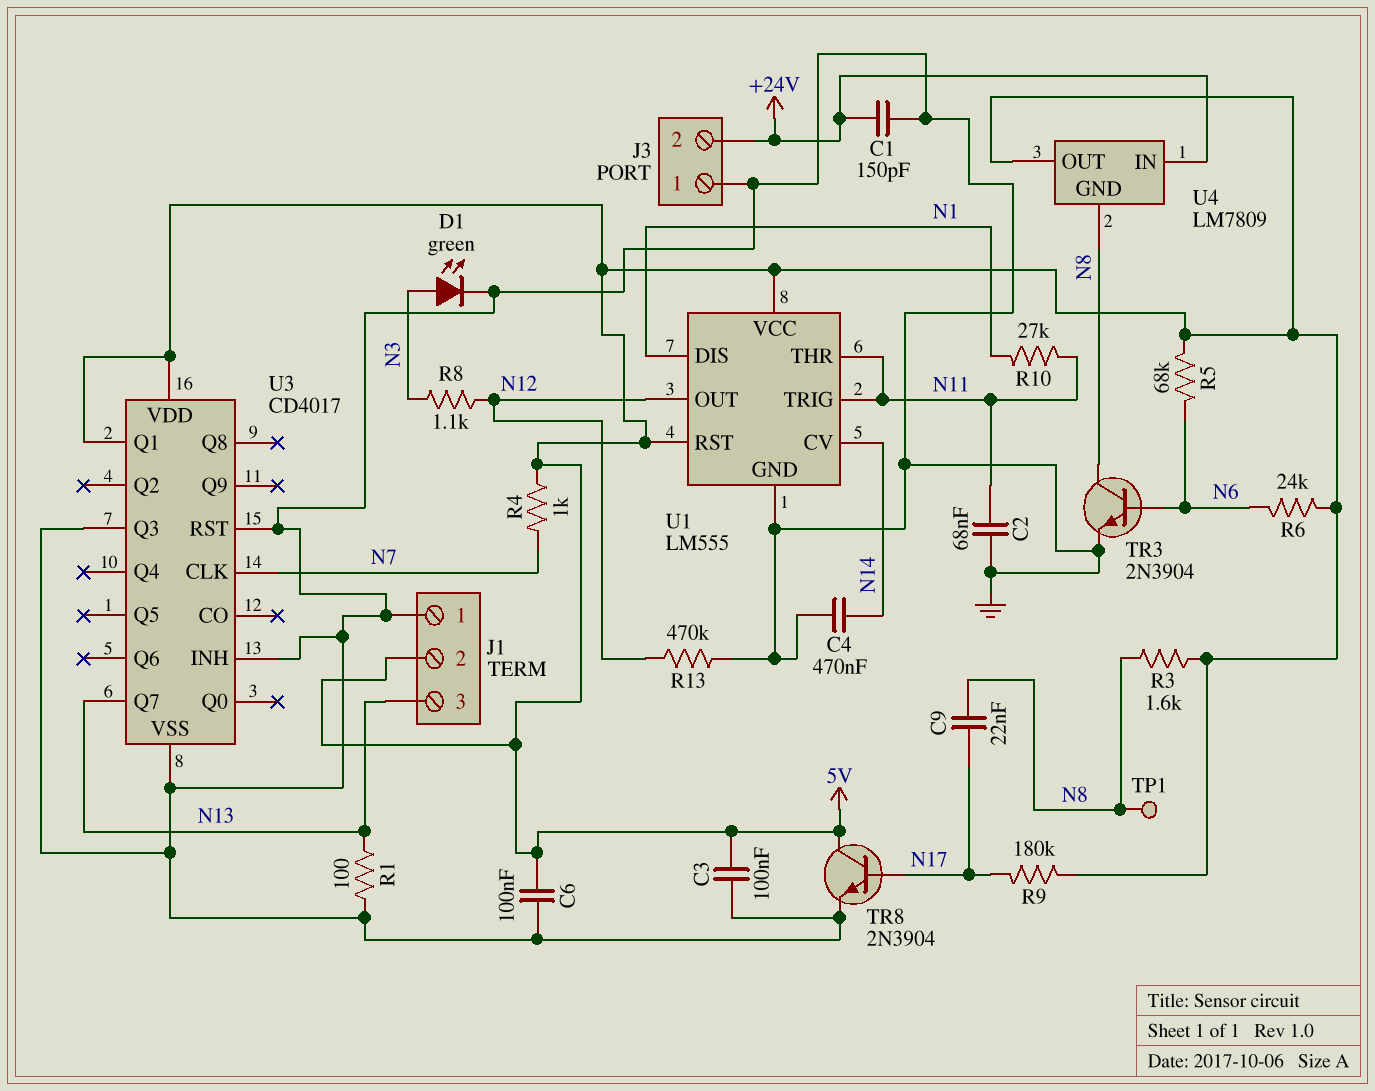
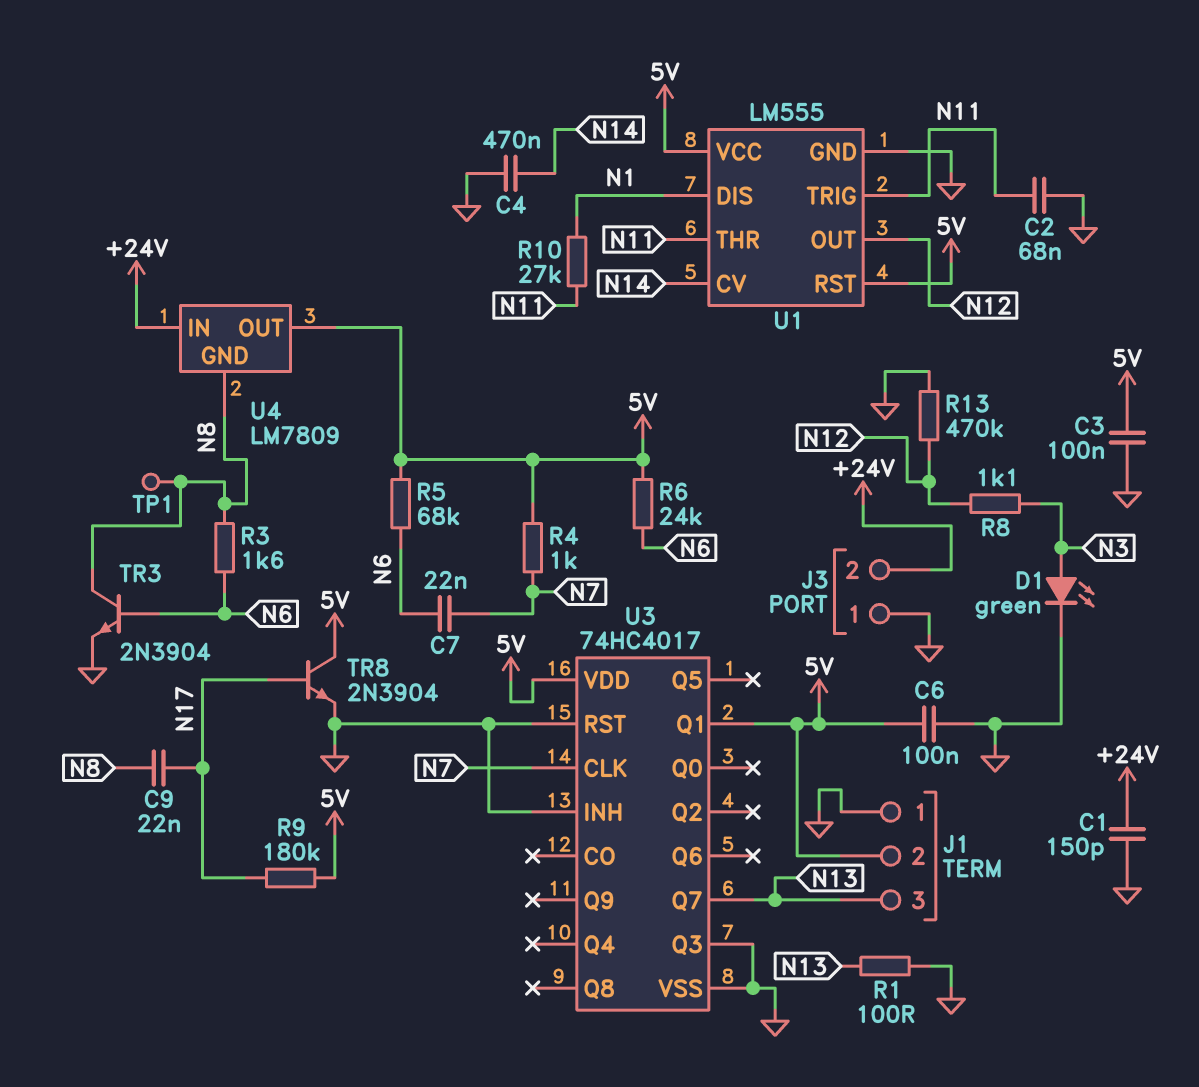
C7: none -> 22nF (N6, N7)
R3: 1.6k (5V, N8) -> 1.6k (N6, N8)
U3: CD4017 -> 74HC4017

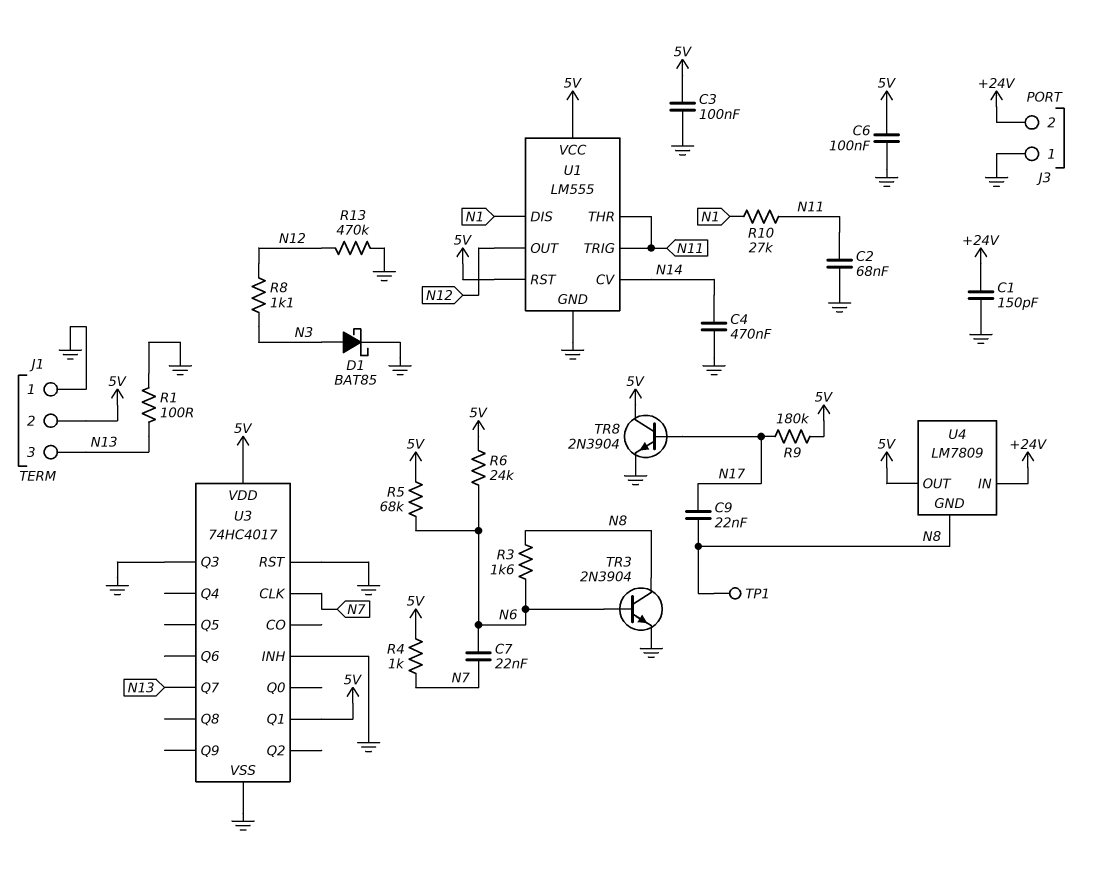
D1: LED green (A N3, K GND) -> schottky BAT85 (A N3, K GND)

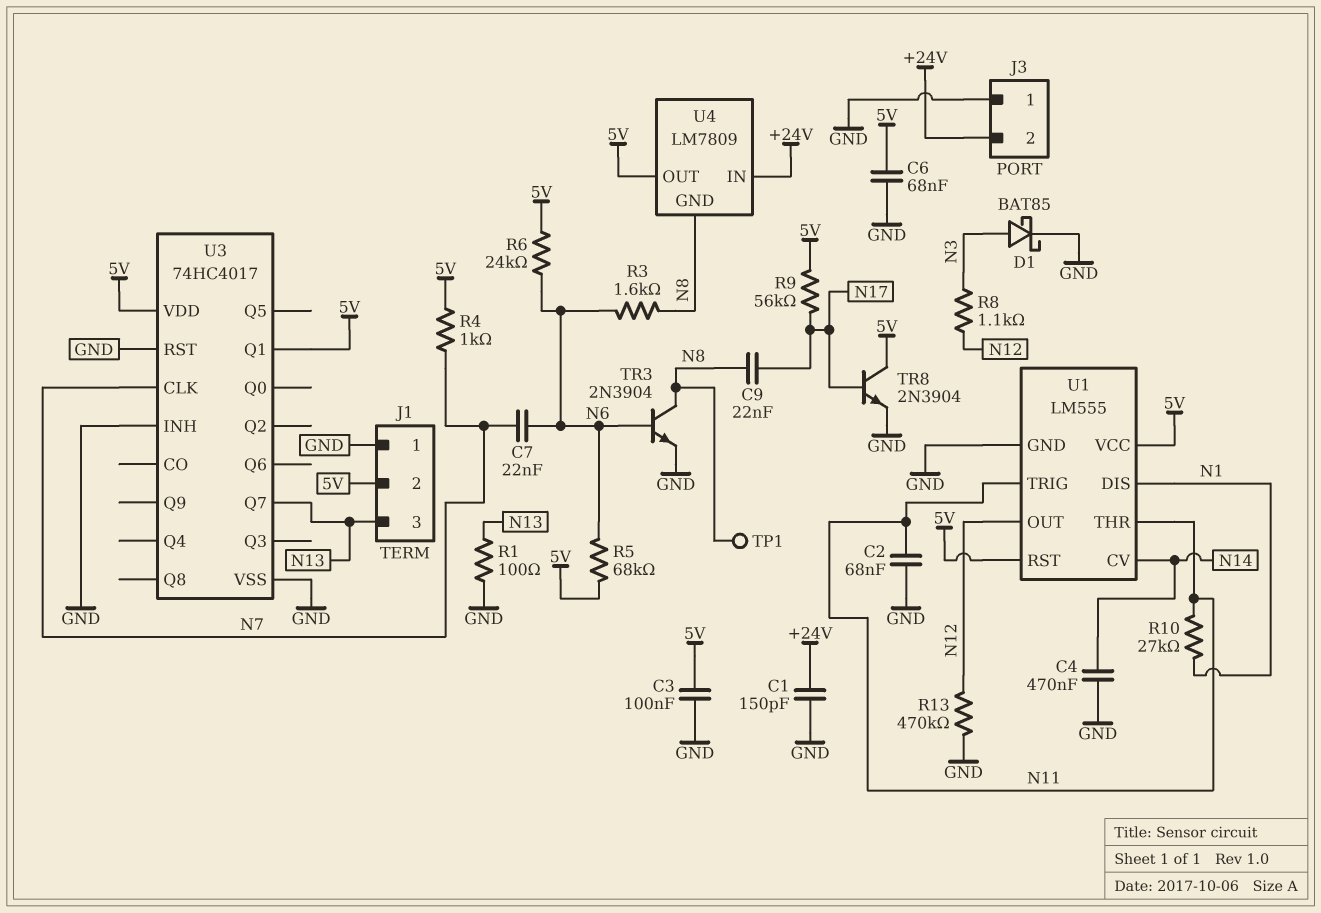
C6: 100nF (5V, GND) -> 68nF (5V, GND)
R9: 180k (5V, N17) -> 56k (5V, N17)
U3 pin Q3: GND -> none

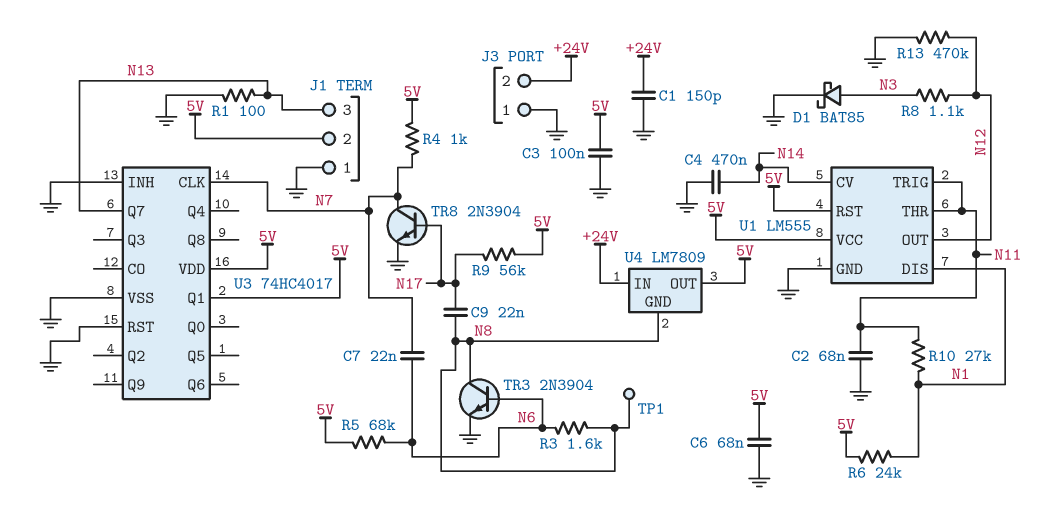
R6: 24k (5V, N6) -> 24k (5V, N1)
TR8: NPN 2N3904 (B N17, C 5V, E GND) -> NPN 2N3904 (B N17, C N7, E GND)

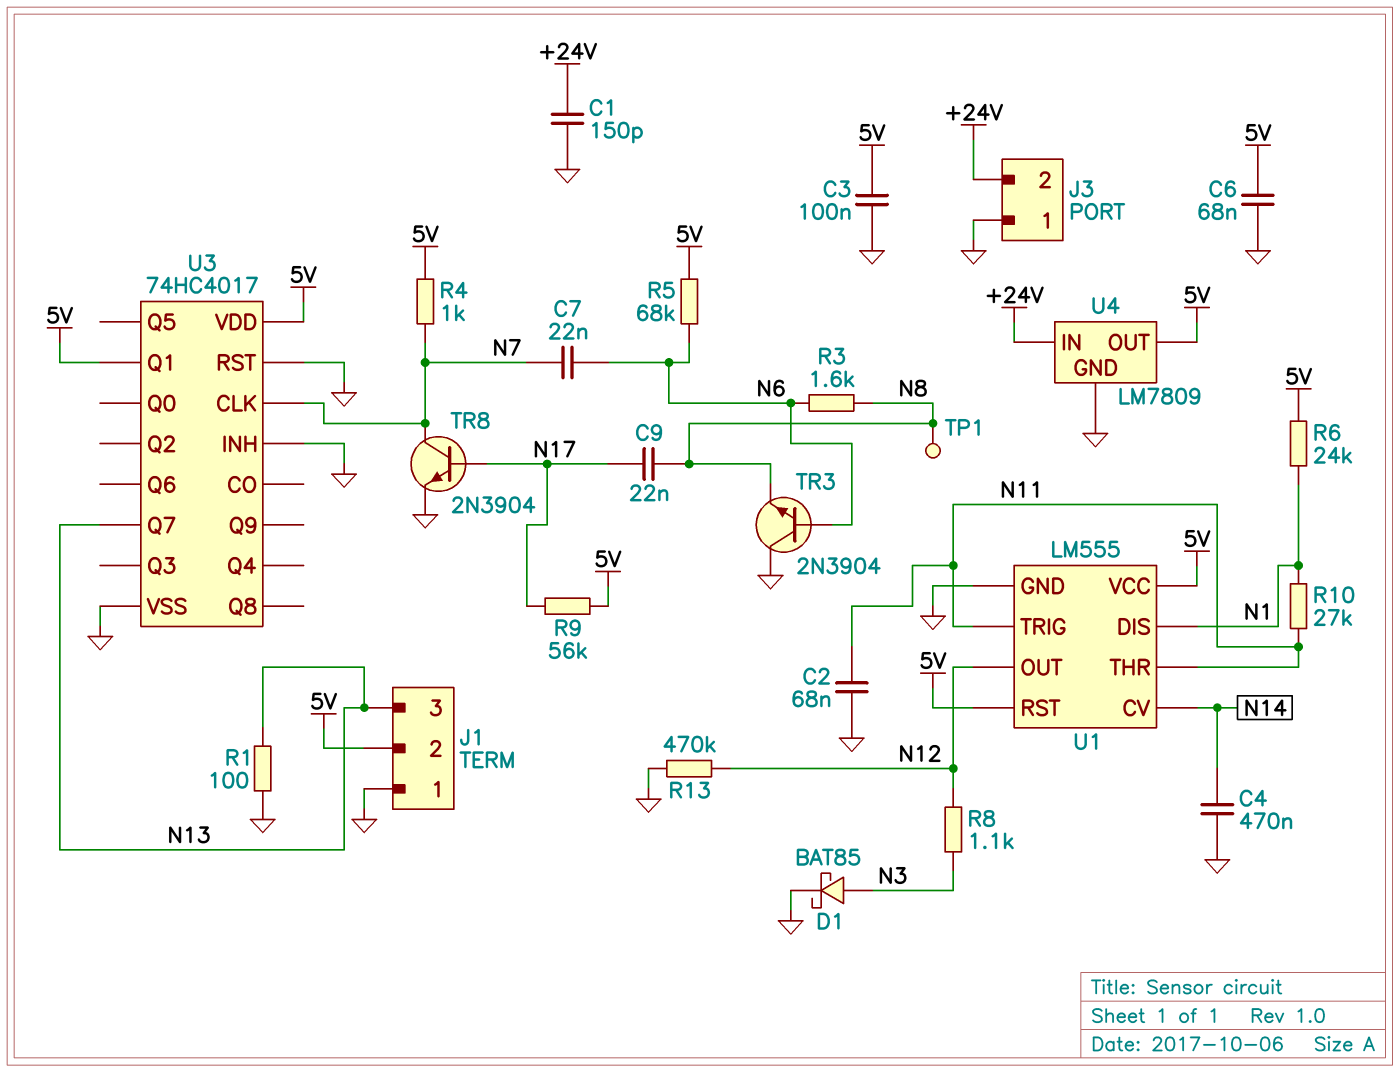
TR3: NPN 2N3904 (B N6, C N8, E GND) -> NPN 2N3904 (B N6, C GND, E N8)
U4 pin GND: N8 -> GND

